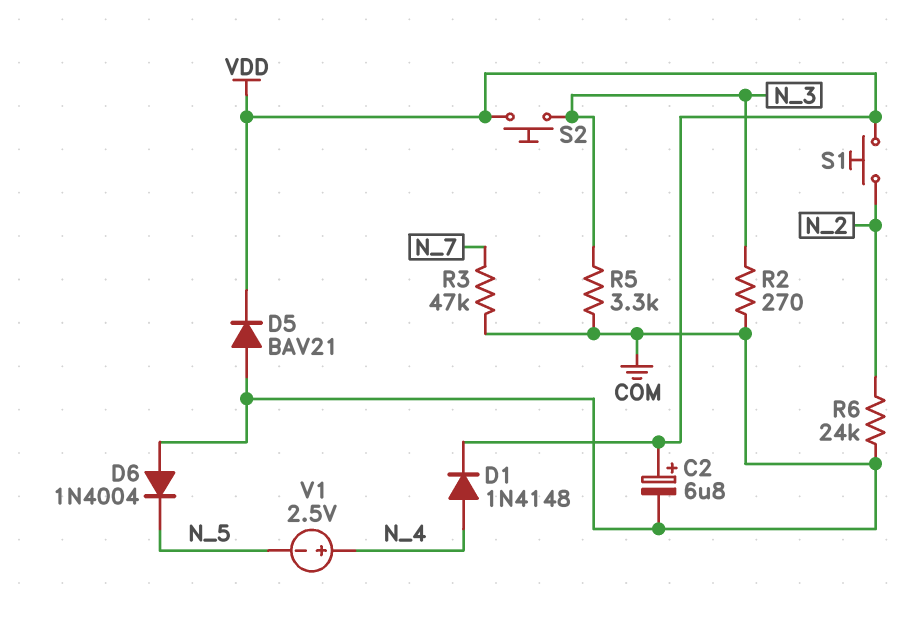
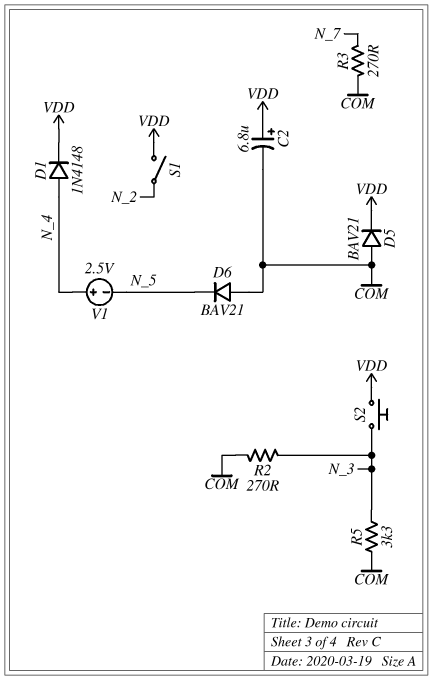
D6: diode 1N4004 (A COM, K N_5) -> diode BAV21 (A COM, K N_5)
R3: 47k (COM, N_7) -> 270 (COM, N_7)
R6: 24k (COM, N_2) -> none
S1: button (N_2, VDD) -> switch (N_2, VDD)

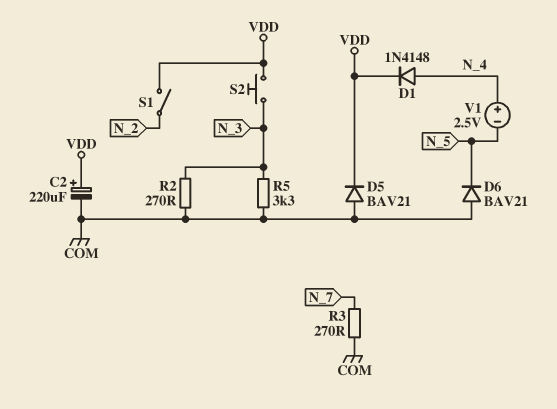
C2: 6.8uF (plus VDD, minus COM) -> 220uF (plus VDD, minus COM)

